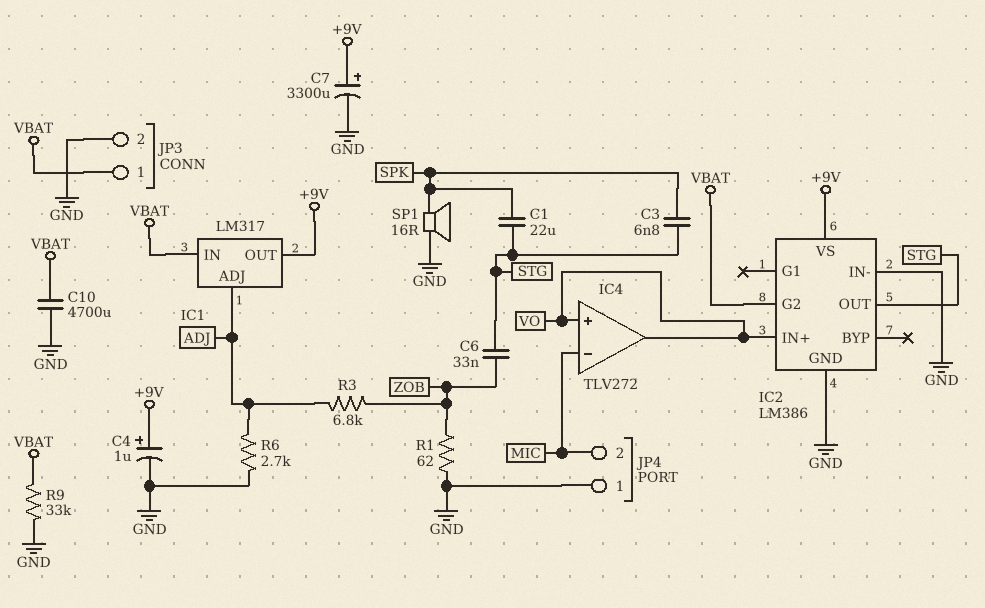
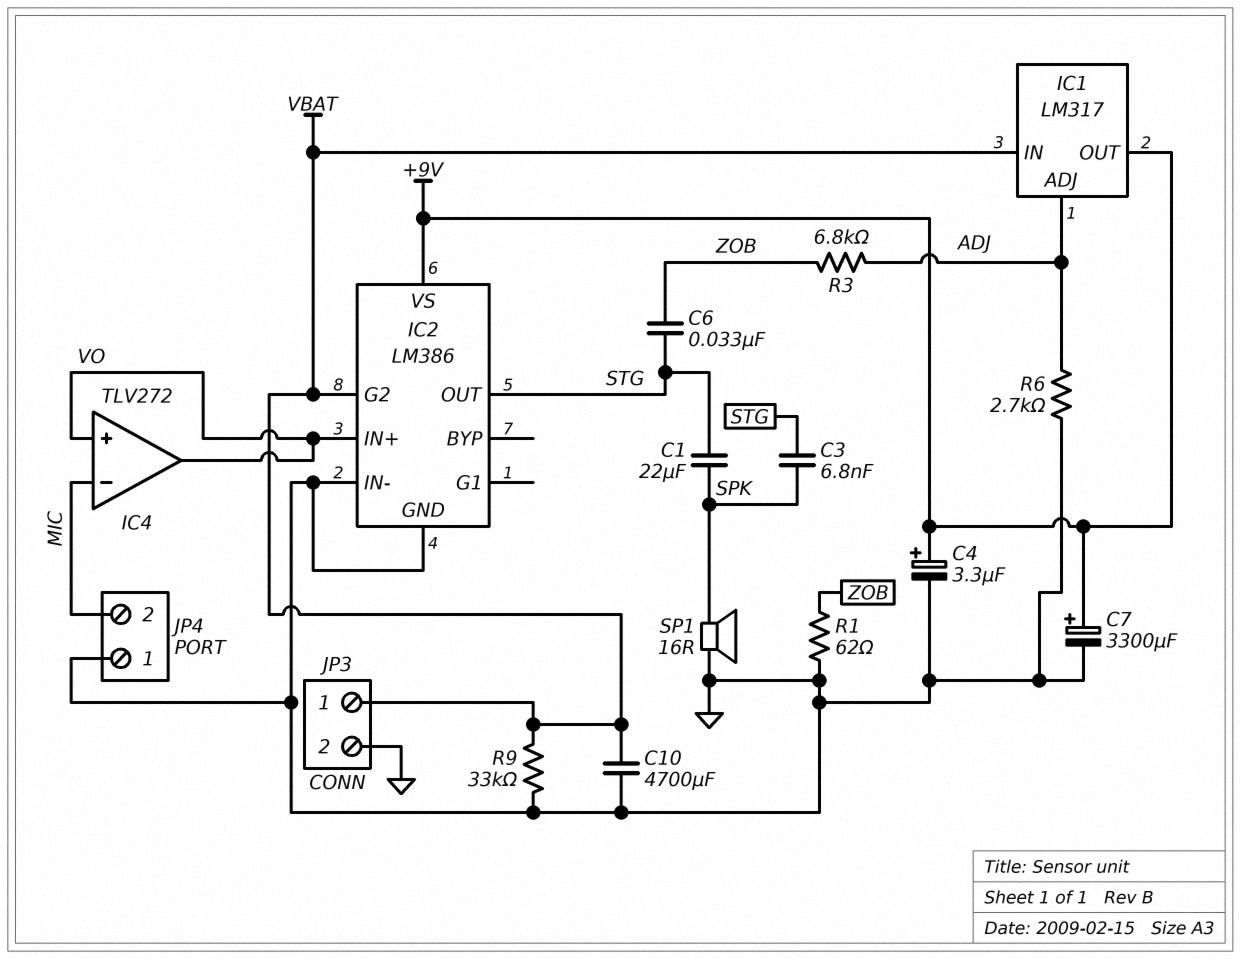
C4: 1uF (plus +9V, minus GND) -> 3.3uF (plus +9V, minus GND)

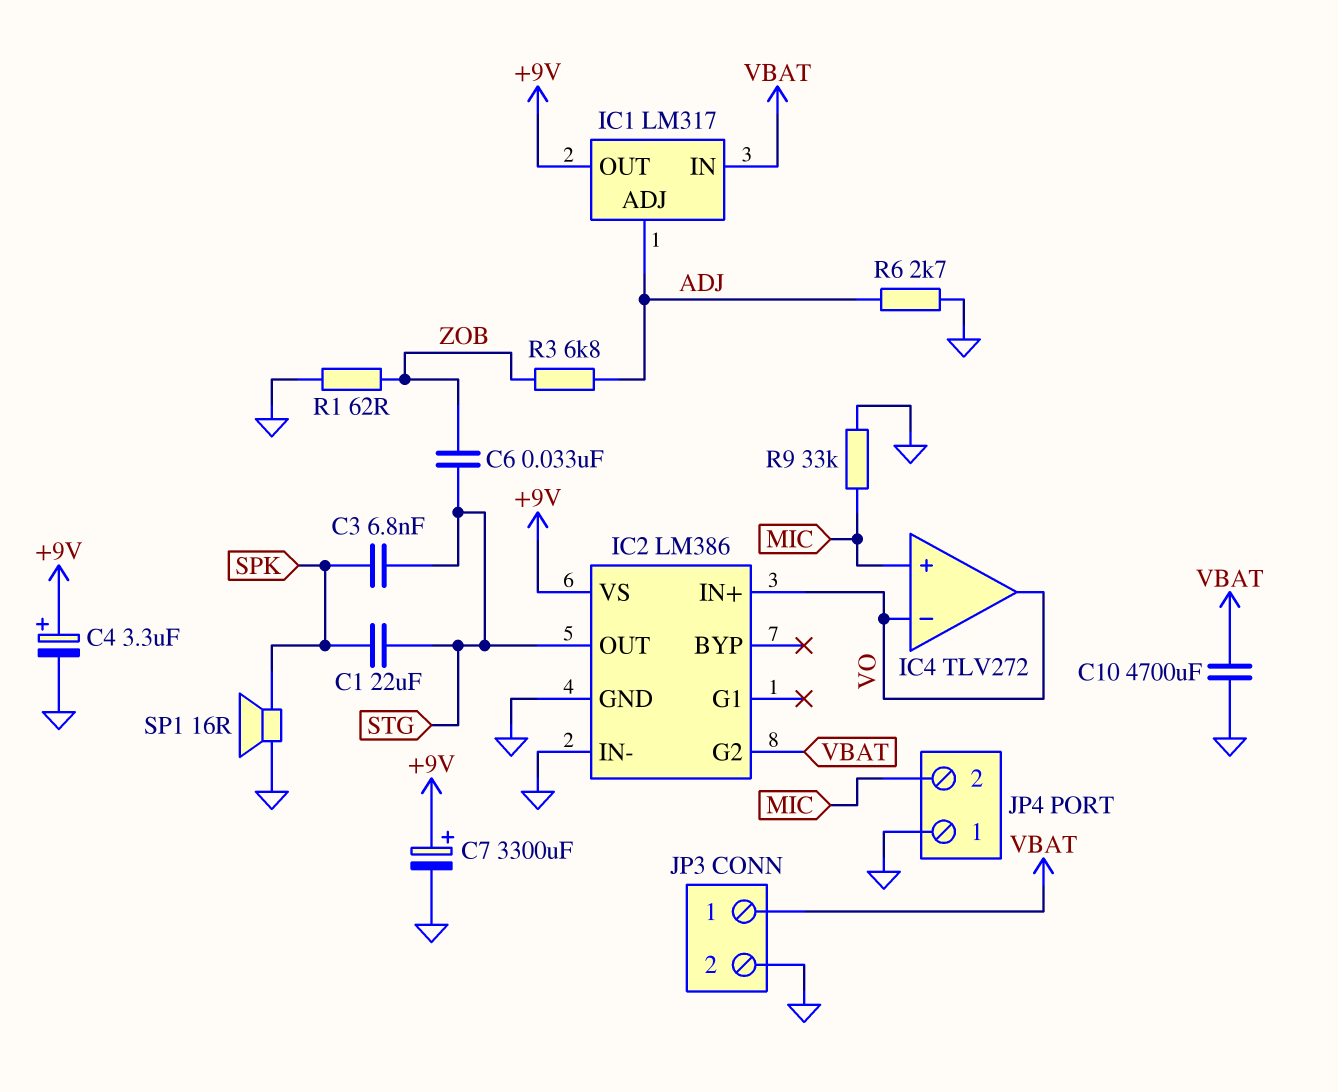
IC4 pin in+: VO -> MIC
IC4 pin in-: MIC -> VO
R9: 33k (GND, VBAT) -> 33k (GND, MIC)

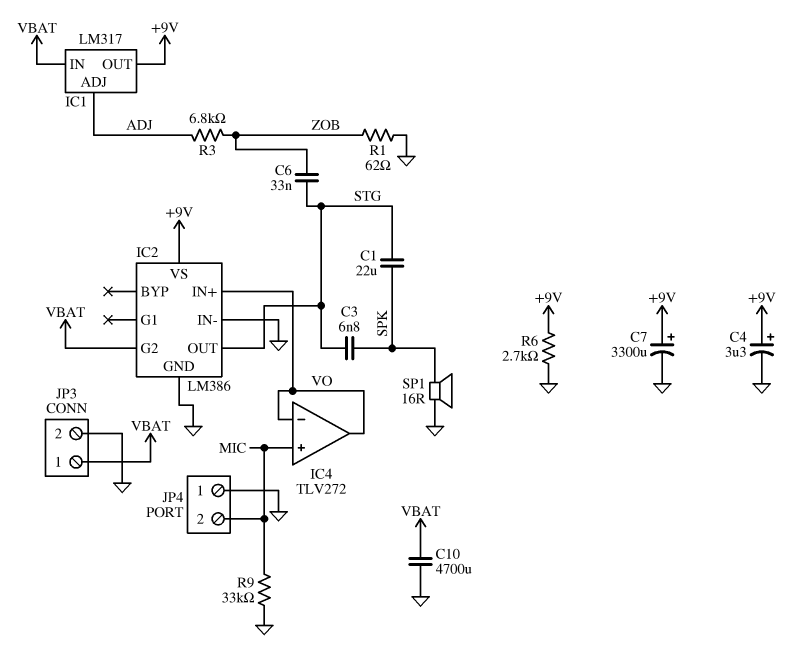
R6: 2.7k (ADJ, GND) -> 2.7k (+9V, GND)

